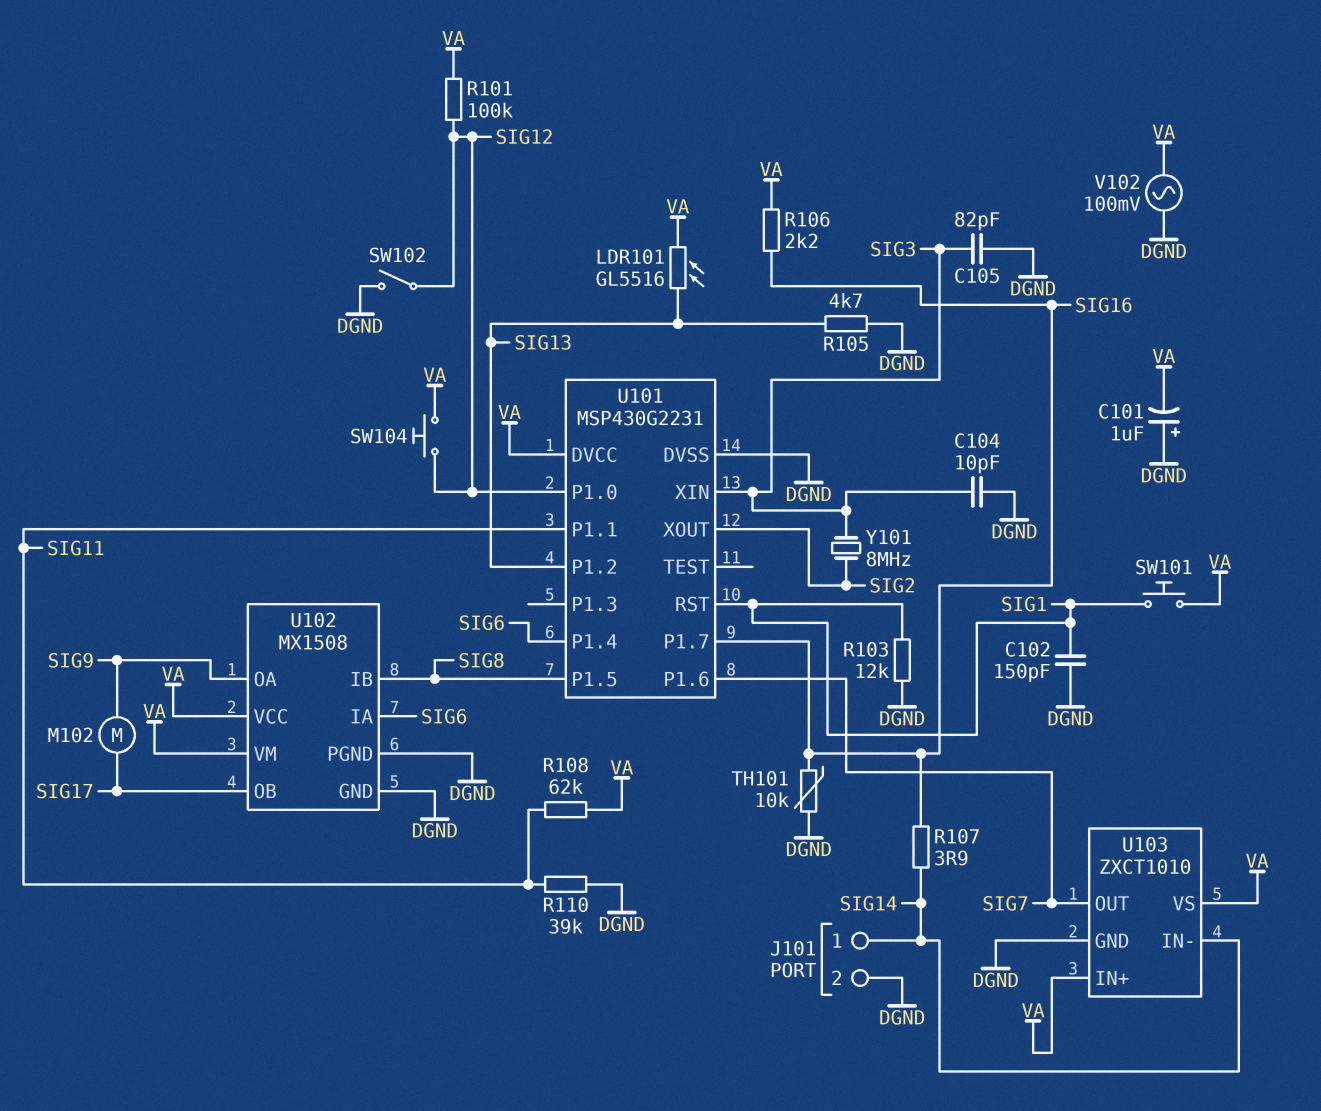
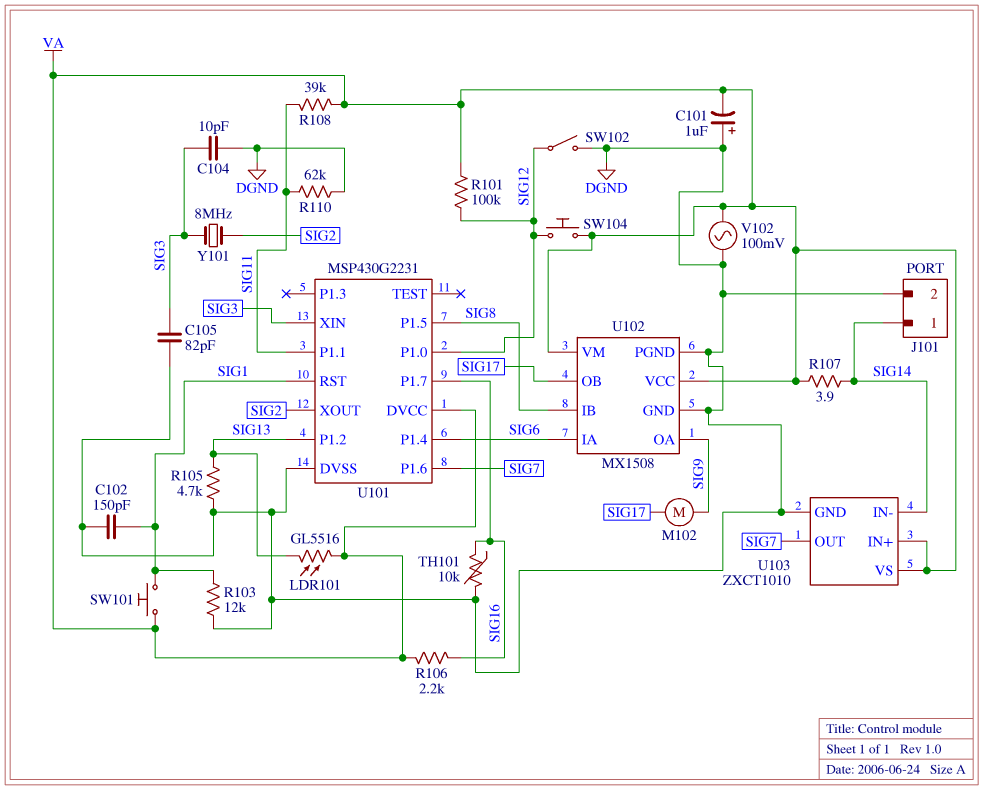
R107: 3.9 (SIG14, SIG16) -> 3.9 (SIG14, VA)
R108: 62k (SIG11, VA) -> 39k (SIG11, VA)
R110: 39k (DGND, SIG11) -> 62k (DGND, SIG11)

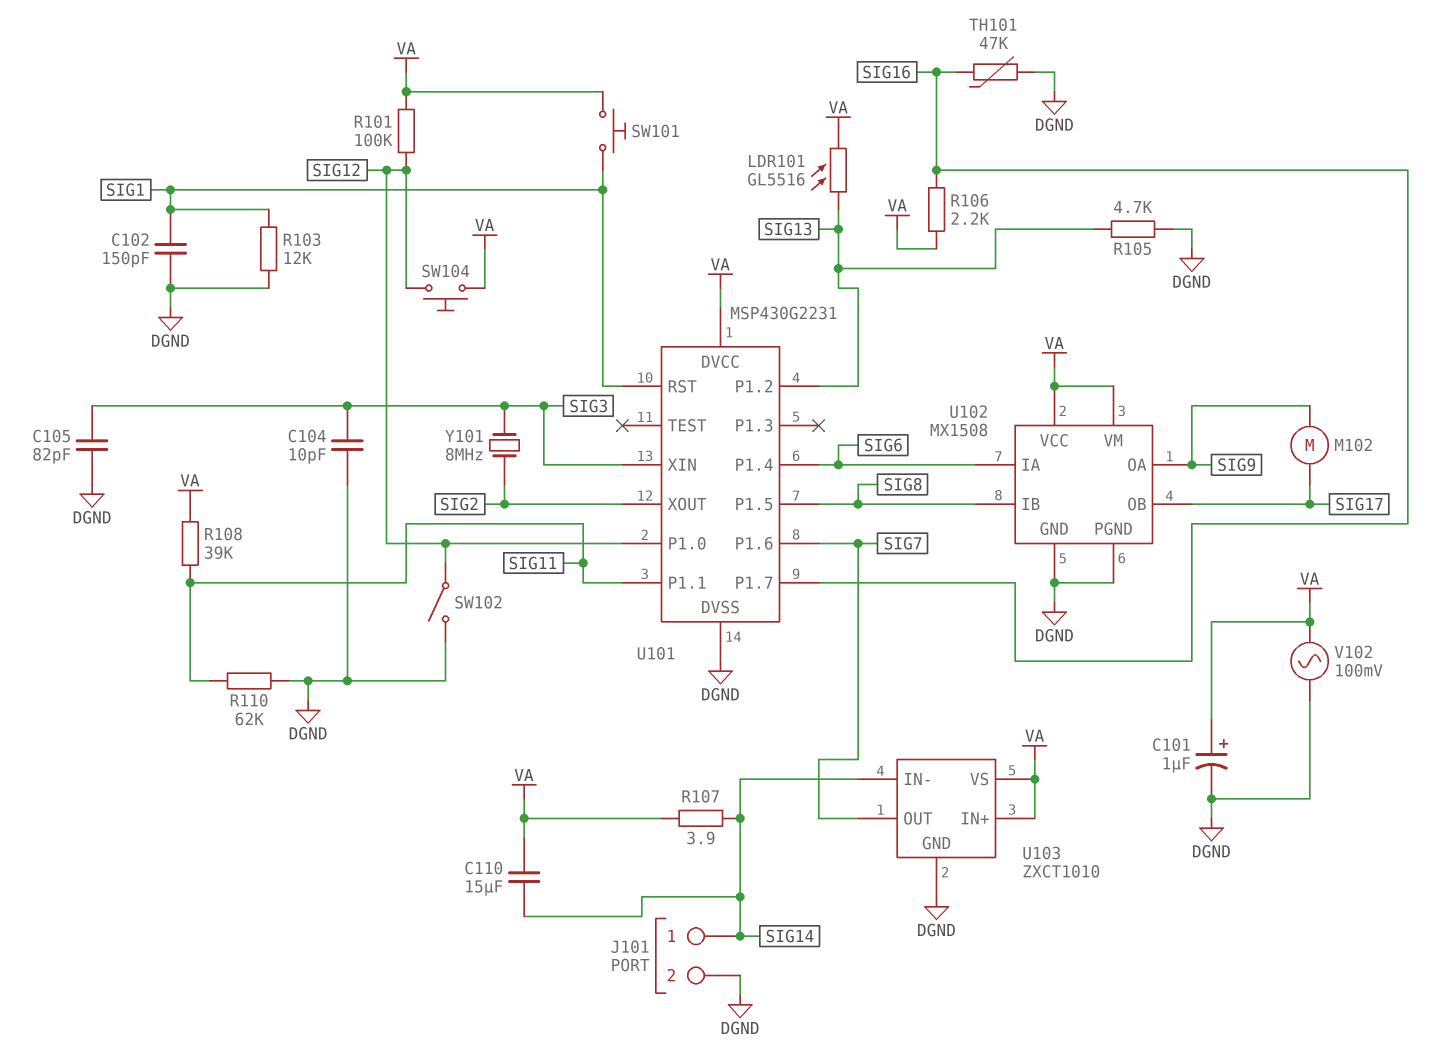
C101: 1uF (plus DGND, minus VA) -> 1uF (plus VA, minus DGND)
C110: none -> 15uF (SIG14, VA)
TH101: 10k (DGND, SIG16) -> 47k (DGND, SIG16)

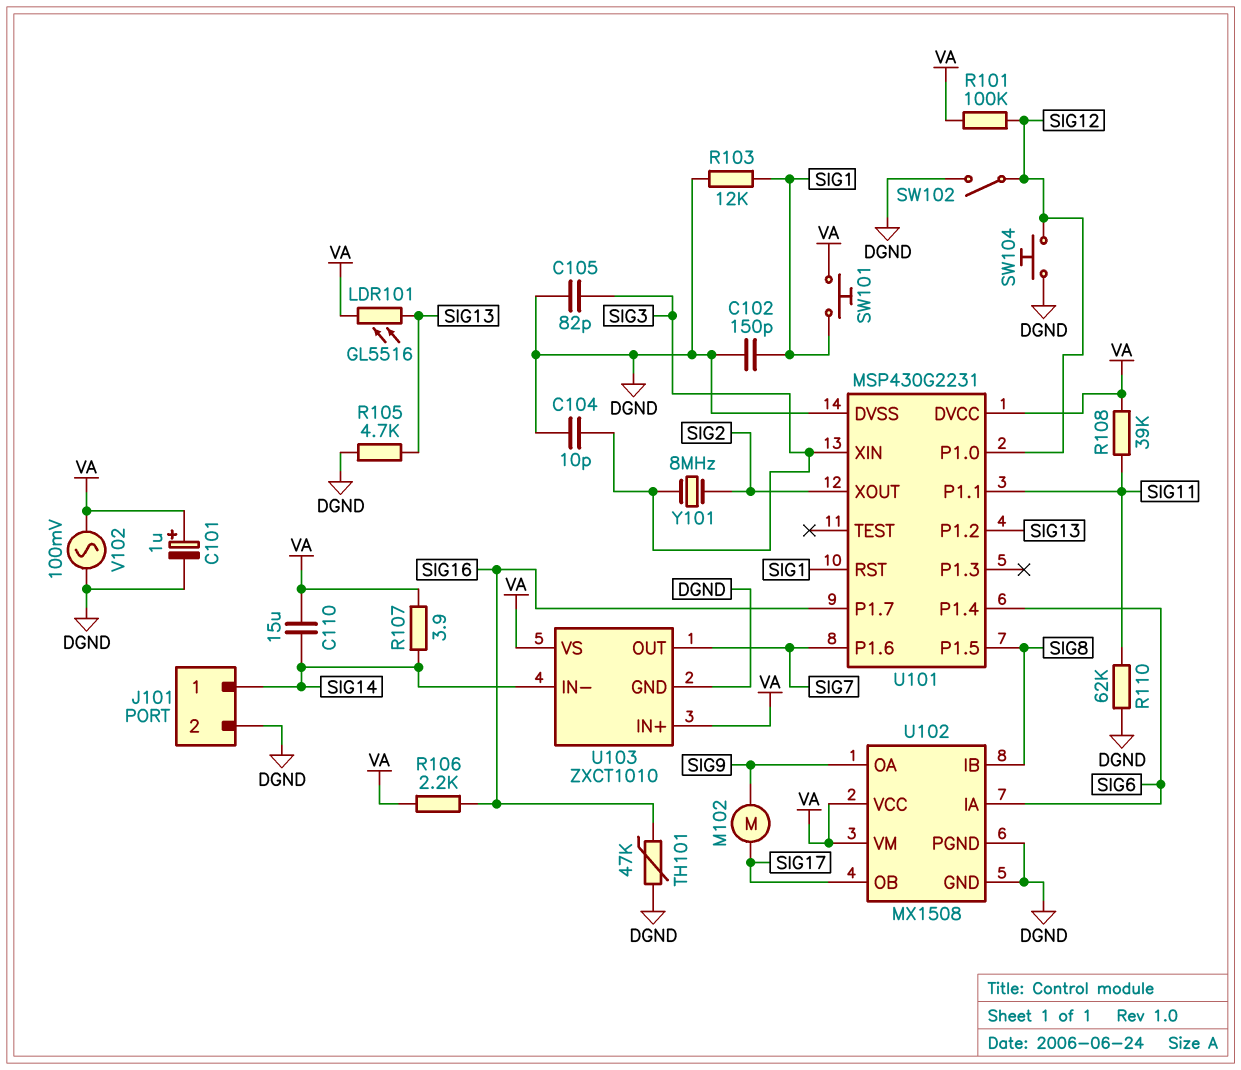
SW104: button (SIG12, VA) -> button (DGND, SIG12)

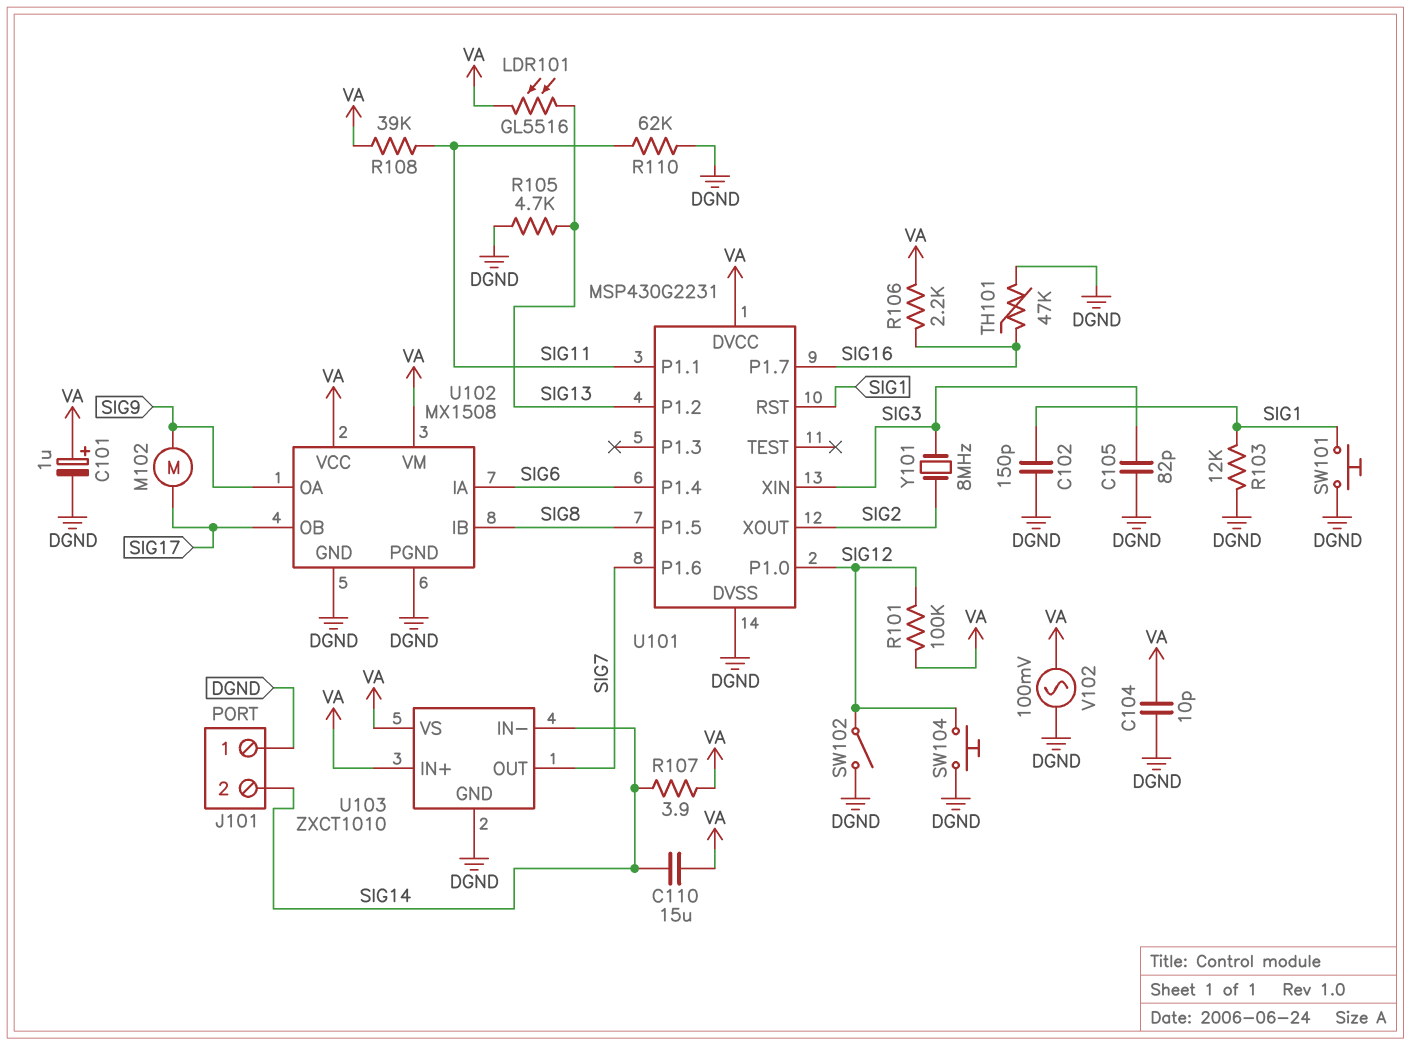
C104: 10pF (DGND, SIG3) -> 10pF (DGND, VA)
J101 pin 1: SIG14 -> DGND
J101 pin 2: DGND -> SIG14
SW101: button (SIG1, VA) -> button (DGND, SIG1)

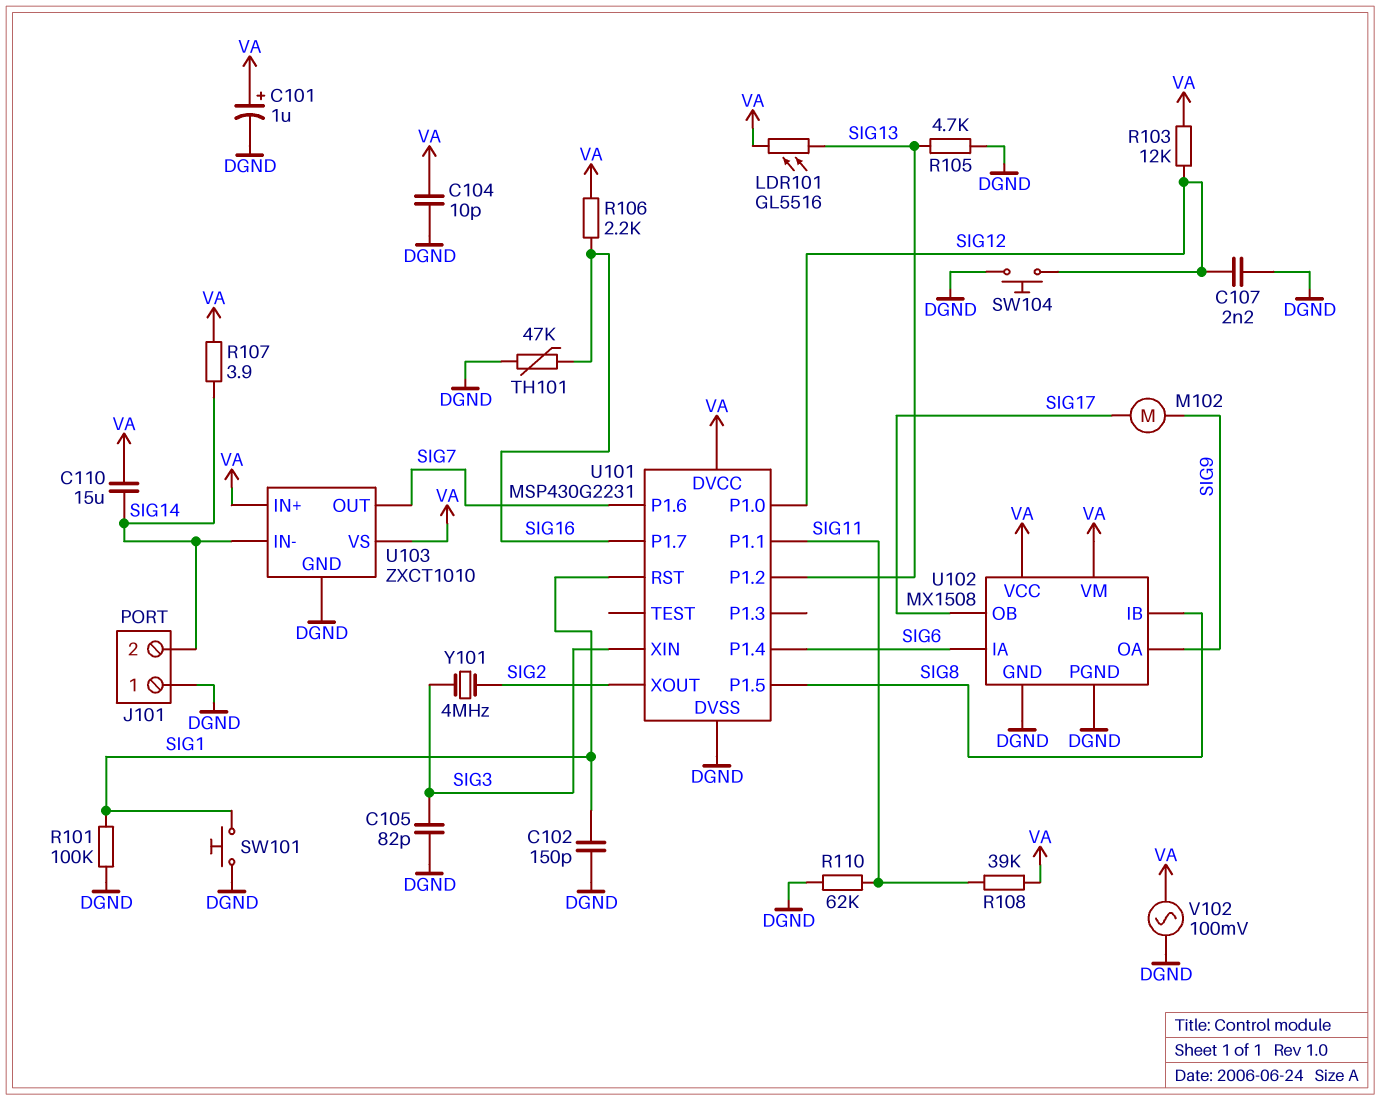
C107: none -> 2.2nF (DGND, SIG12)
R101: 100k (SIG12, VA) -> 100k (DGND, SIG1)
R103: 12k (DGND, SIG1) -> 12k (SIG12, VA)
SW102: switch (DGND, SIG12) -> none
Y101: 8MHz (SIG2, SIG3) -> 4MHz (SIG2, SIG3)

